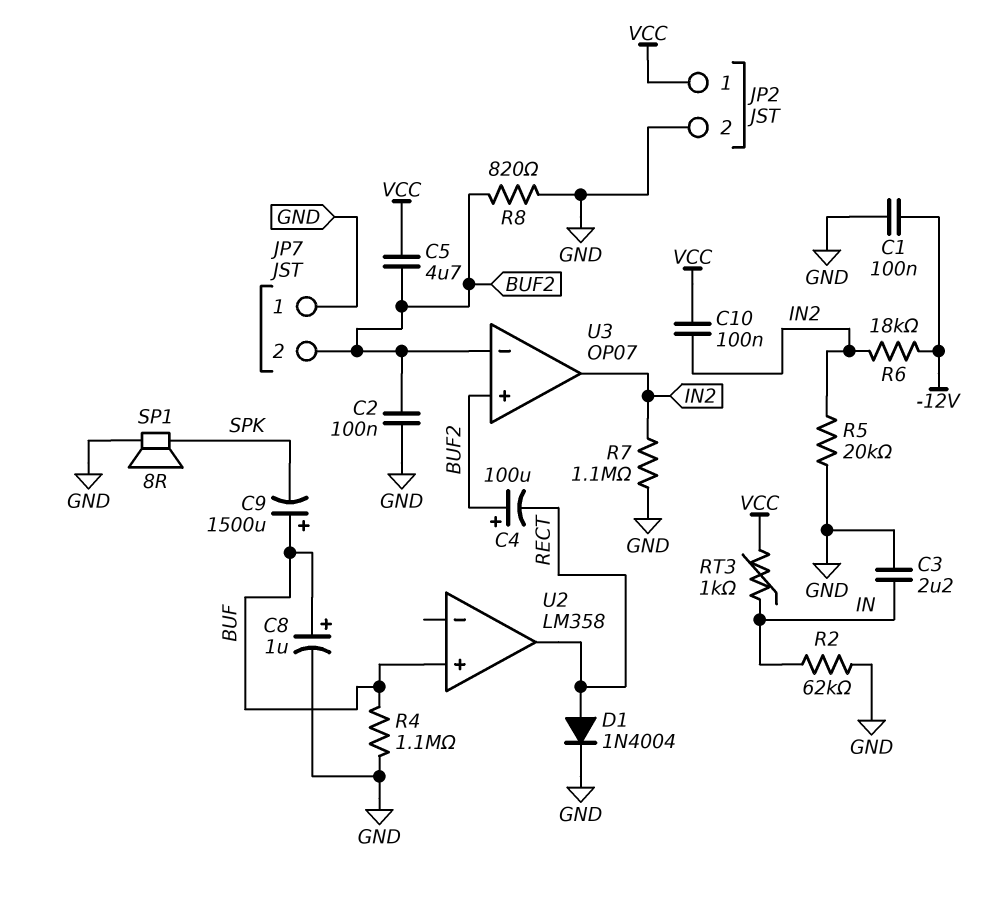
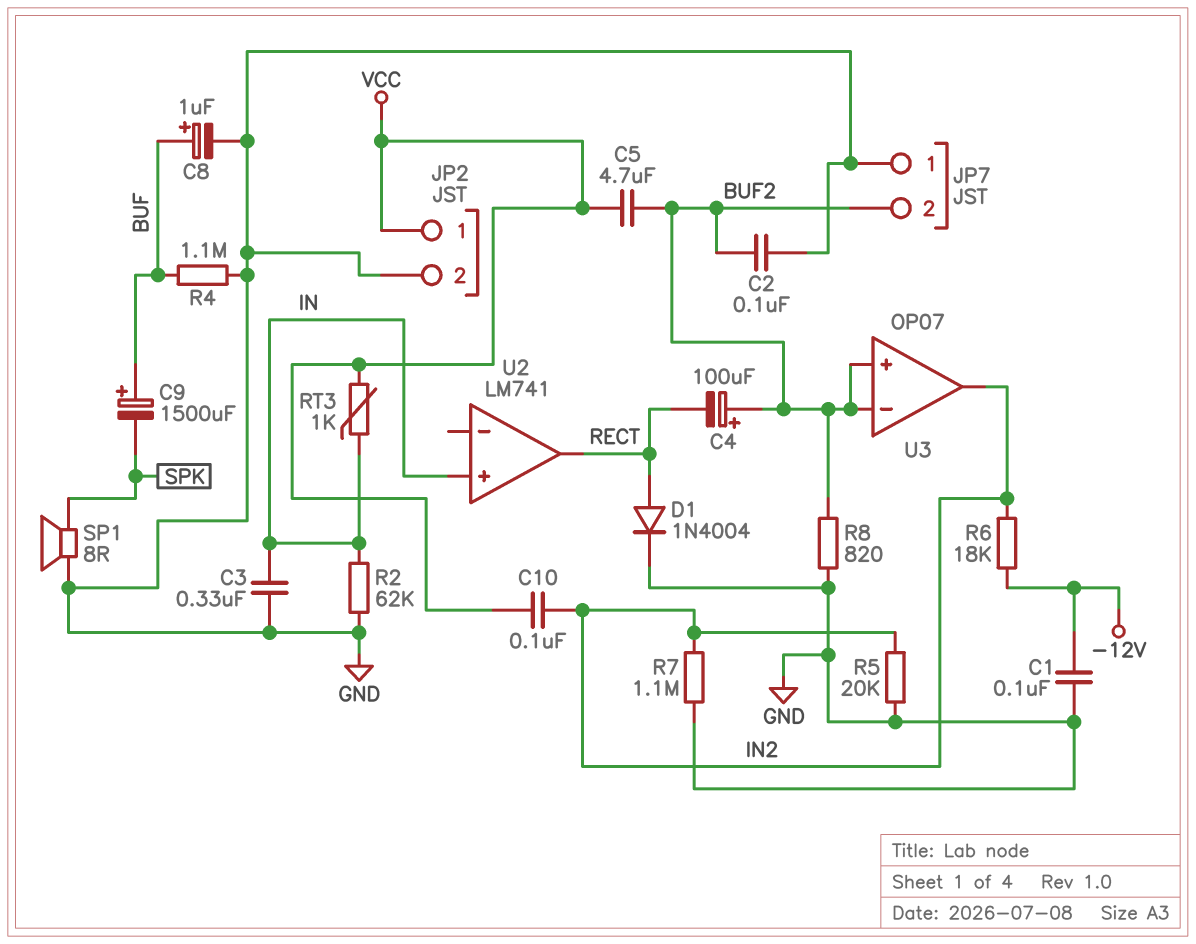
C3: 2.2uF (GND, IN) -> 330nF (GND, IN)
U2: LM358 -> LM741
U2 pin in+: BUF -> IN

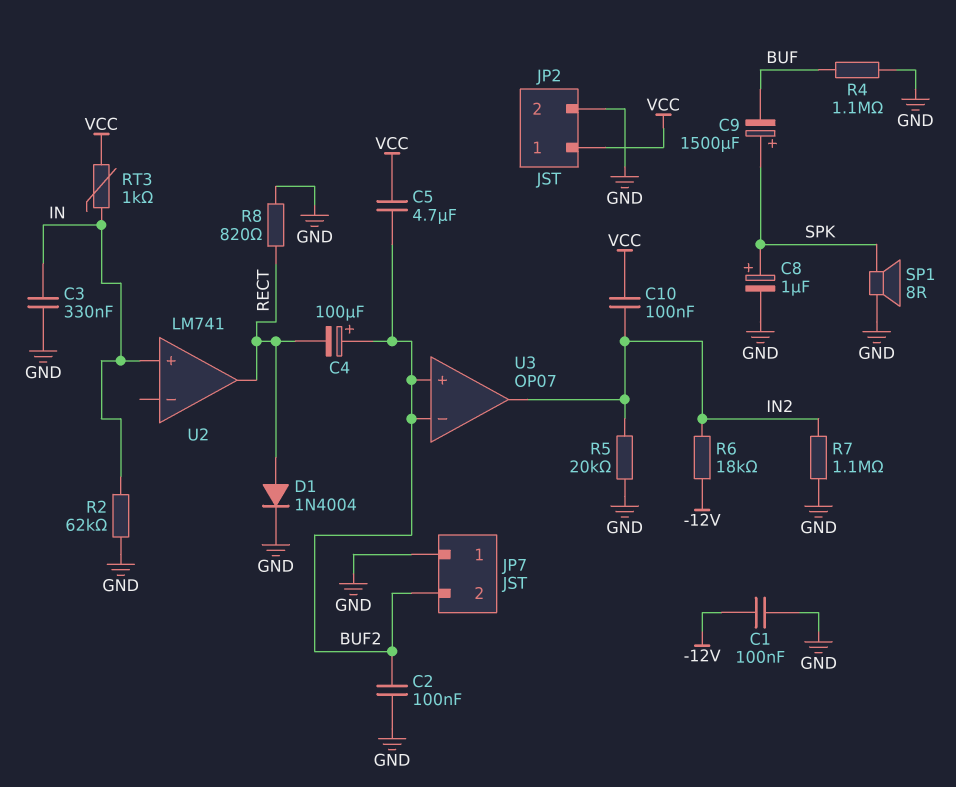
C8: 1uF (plus BUF, minus GND) -> 1uF (plus SPK, minus GND)
C9: 1500uF (plus BUF, minus SPK) -> 1500uF (plus SPK, minus BUF)
R8: 820 (BUF2, GND) -> 820 (GND, RECT)

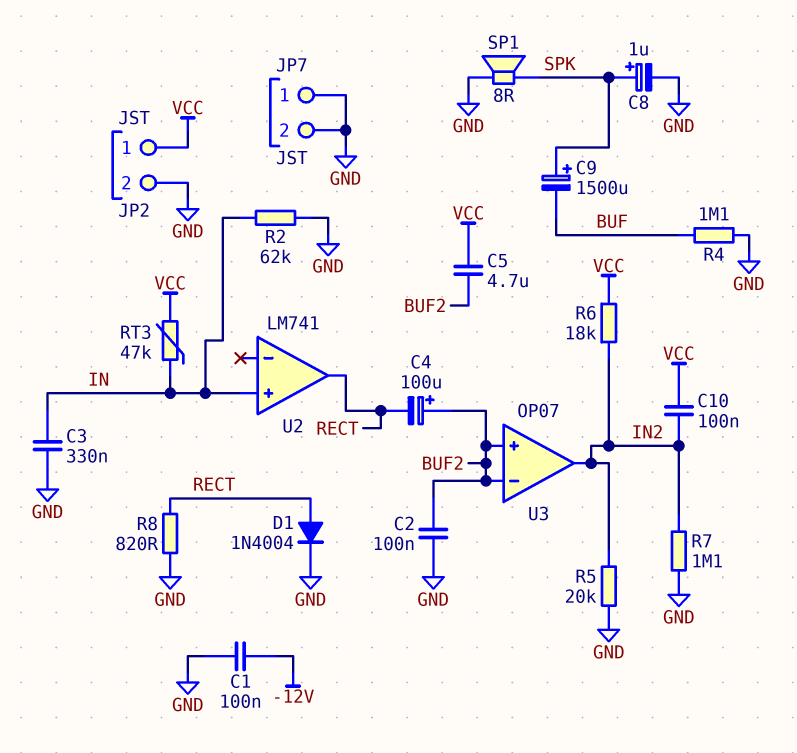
JP7 pin 2: BUF2 -> GND
R6: 18k (-12V, IN2) -> 18k (IN2, VCC)
RT3: 1k (IN, VCC) -> 47k (IN, VCC)

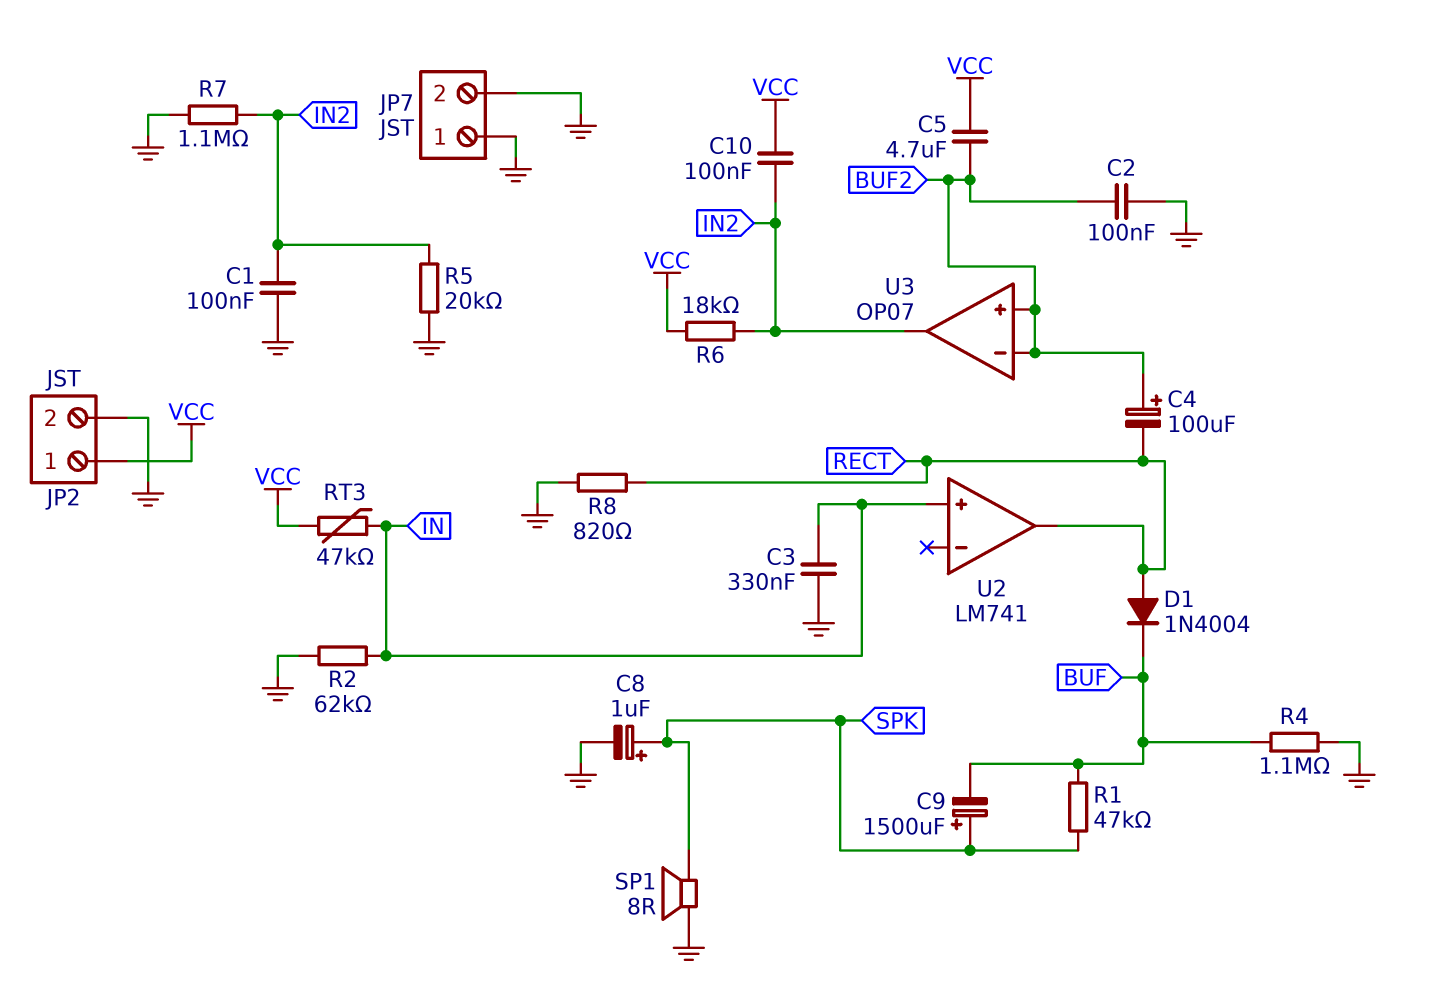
C1: 100nF (-12V, GND) -> 100nF (GND, IN2)
D1: diode 1N4004 (A RECT, K GND) -> diode 1N4004 (A RECT, K BUF)
R1: none -> 47k (BUF, SPK)

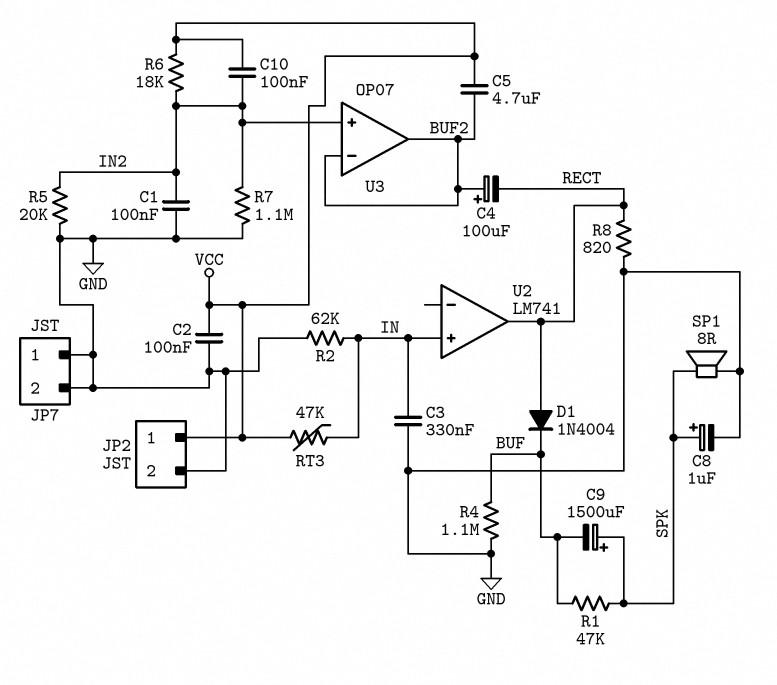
C2: 100nF (BUF2, GND) -> 100nF (GND, VCC)
U3 pin in+: BUF2 -> IN2
U3 pin out: IN2 -> BUF2

